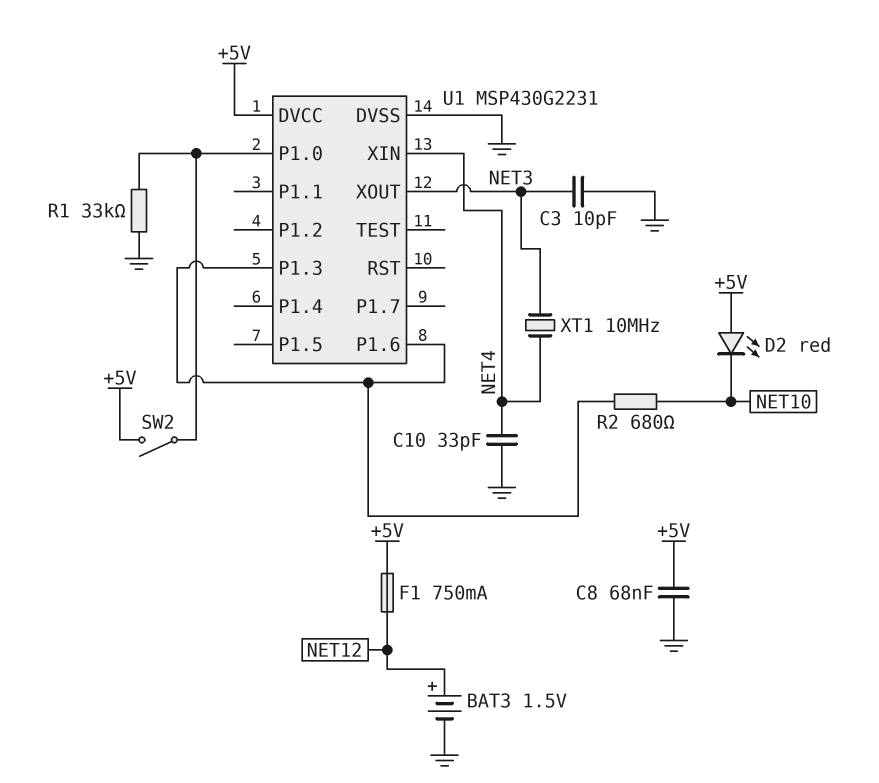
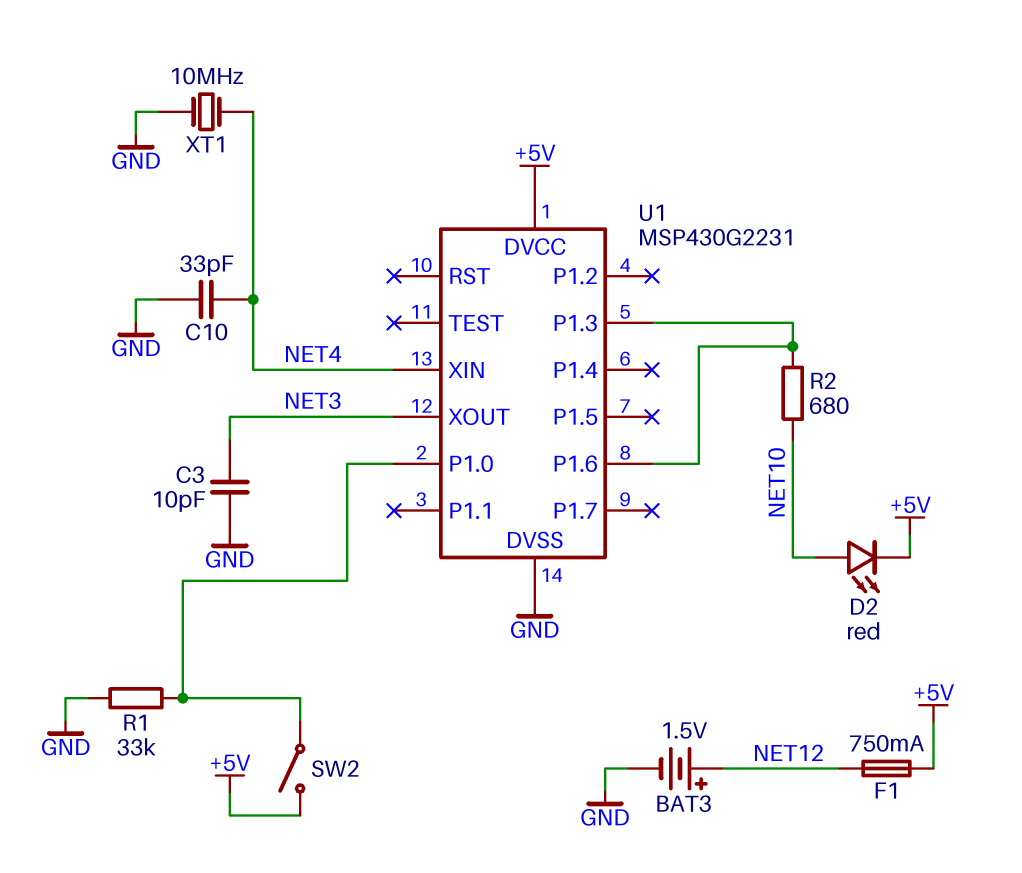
C8: 68nF (+5V, GND) -> none
D2: LED red (A +5V, K NET10) -> LED red (A NET10, K +5V)
XT1: 10MHz (NET3, NET4) -> 10MHz (GND, NET4)

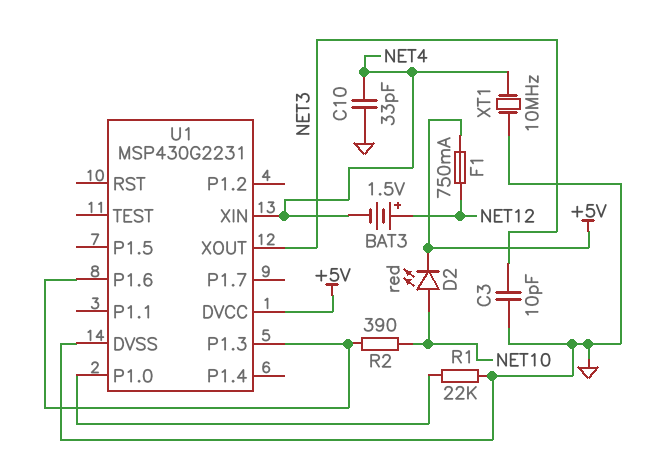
BAT3: 1.5V (plus NET12, minus GND) -> 1.5V (plus NET12, minus NET4)
R1: 33k (GND, U1/P1.0) -> 22k (GND, U1/P1.0)
R2: 680 (NET10, U1/P1.3) -> 390 (NET10, U1/P1.3)
SW2: switch (+5V, U1/P1.0) -> none

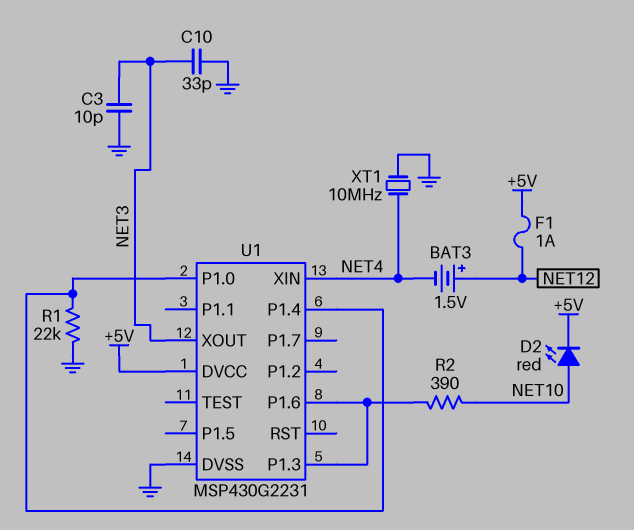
C10: 33pF (GND, NET4) -> 33pF (GND, NET3)
F1: 750mA (+5V, NET12) -> 1A (+5V, NET12)
U1 pin P1.4: none -> U1/P1.0

